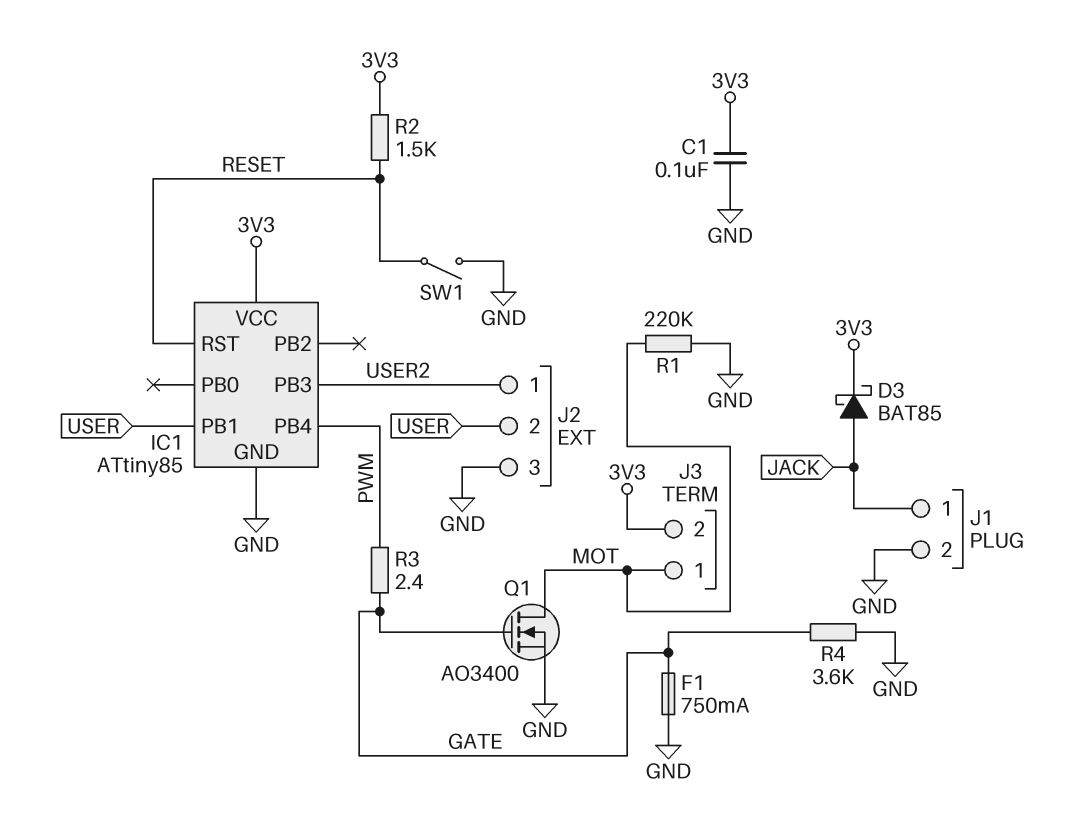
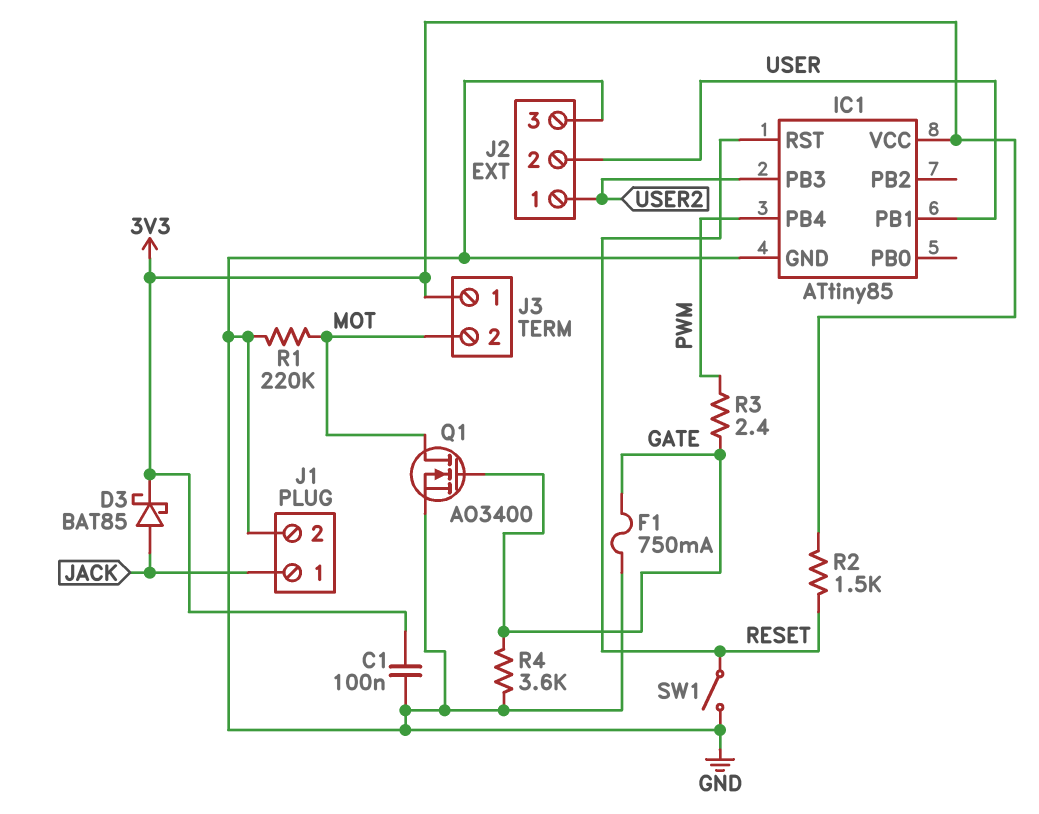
J3 pin 1: MOT -> 3V3
J3 pin 2: 3V3 -> MOT

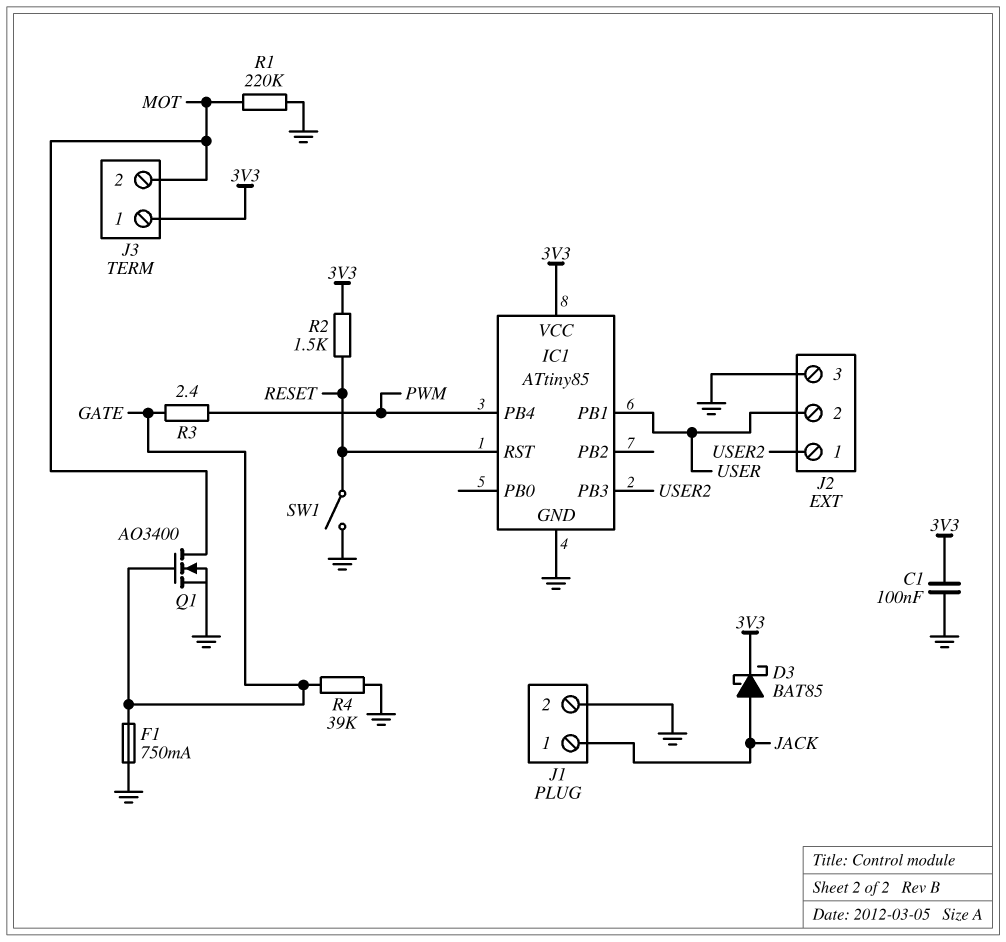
R4: 3.6k (GATE, GND) -> 39k (GATE, GND)

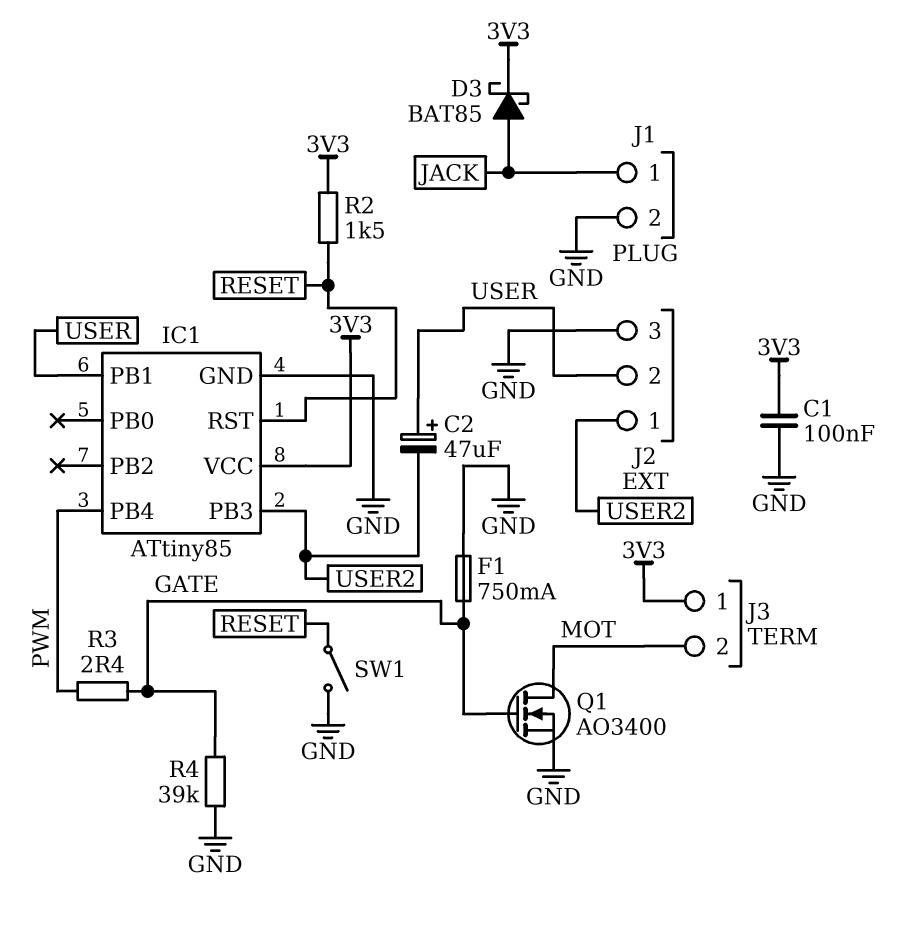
C2: none -> 47uF (plus USER, minus USER2)
R1: 220k (GND, MOT) -> none

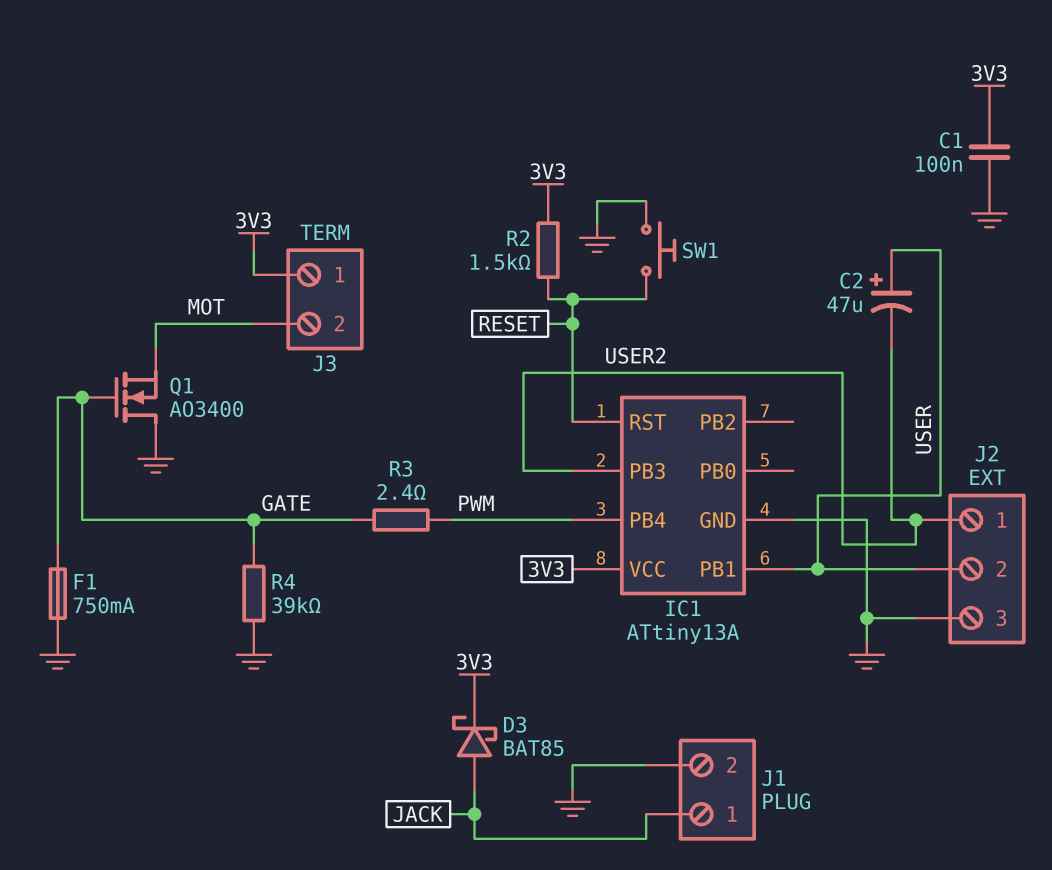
IC1: ATtiny85 -> ATtiny13A
Q1: NMOS AO3400 (G GATE, D MOT, S GND) -> NMOS AO3400 (G GATE, D GND, S MOT)
SW1: switch (GND, RESET) -> button (GND, RESET)

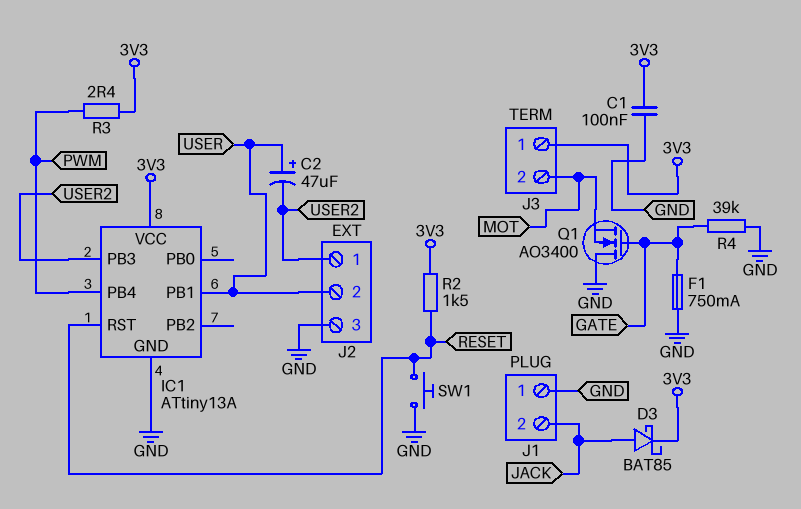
J1 pin 1: JACK -> GND
J1 pin 2: GND -> JACK
R3: 2.4 (GATE, PWM) -> 2.4 (3V3, PWM)

